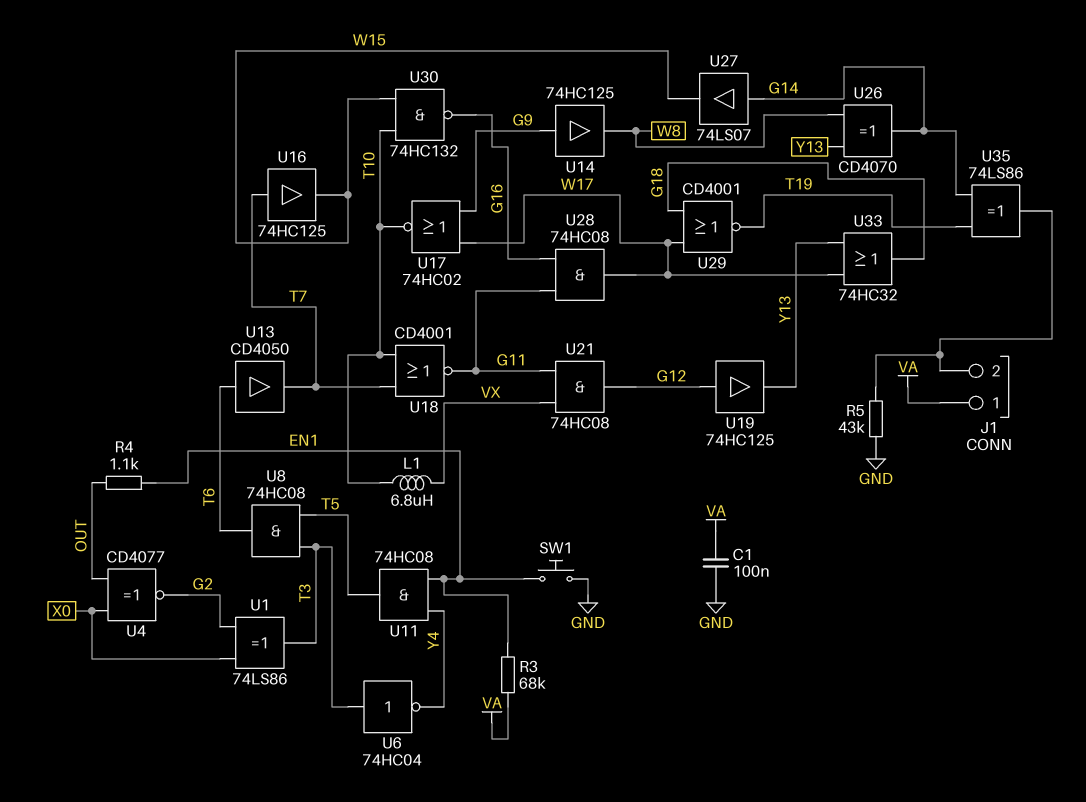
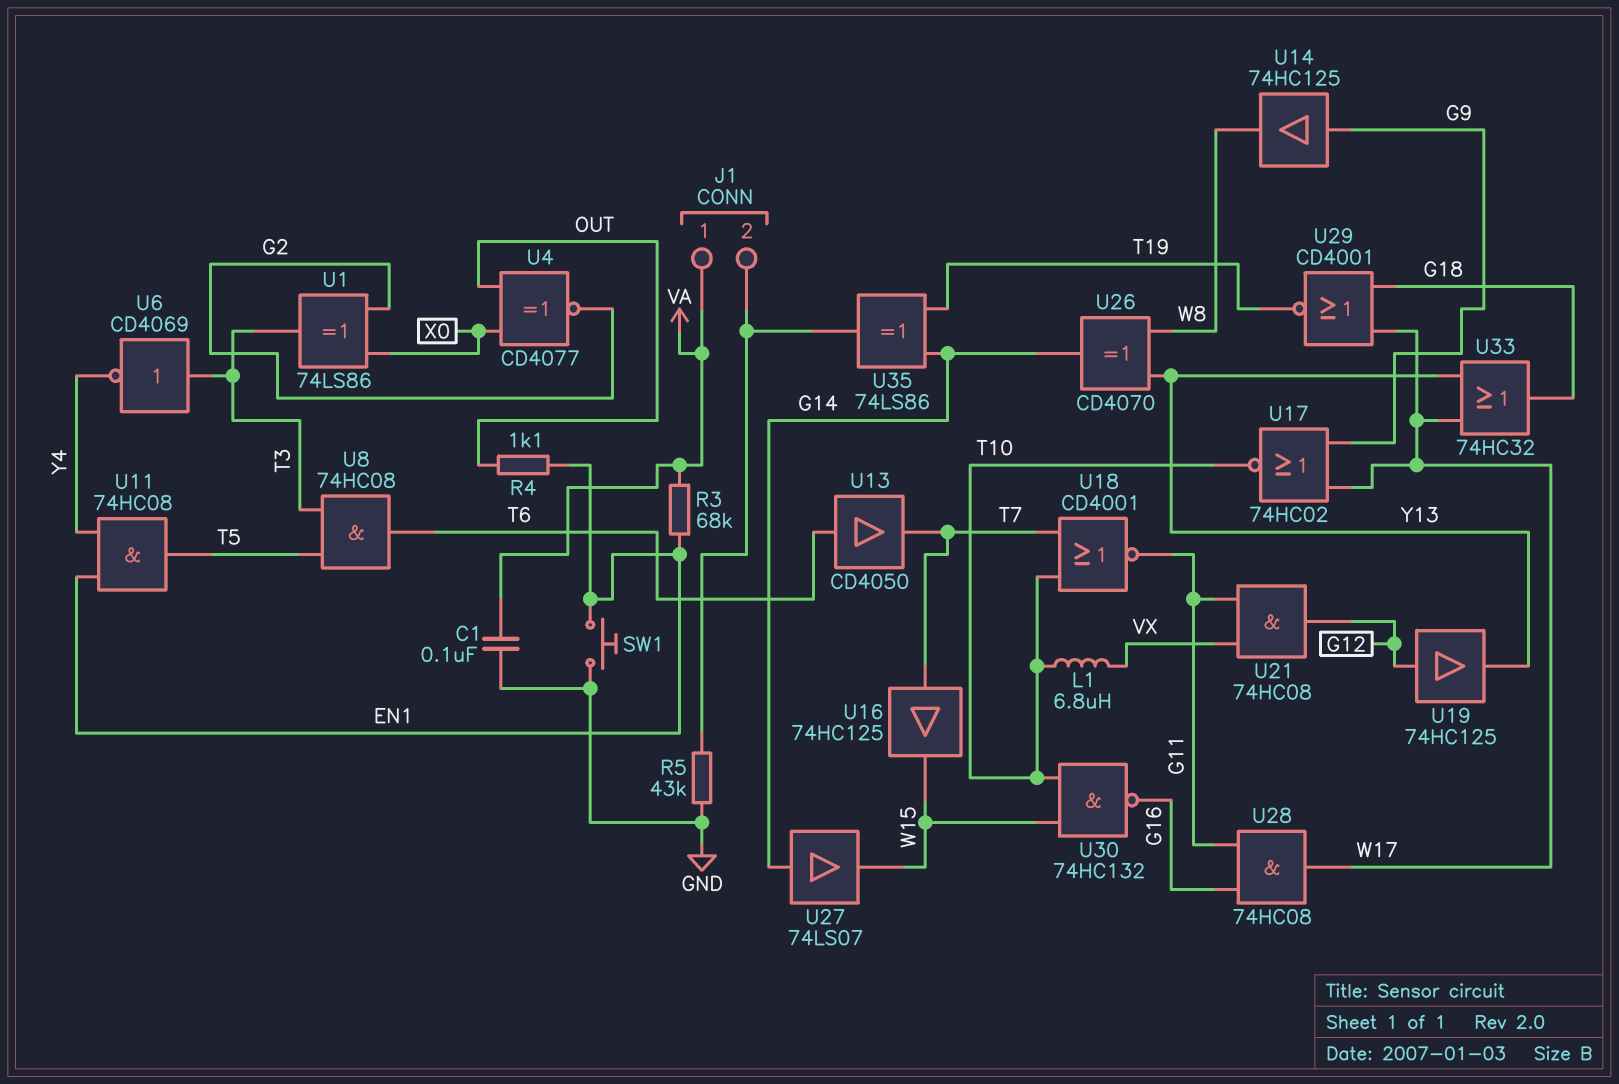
U6: NOT 74HC04 (in T3, out Y4) -> NOT CD4069 (in T3, out Y4)

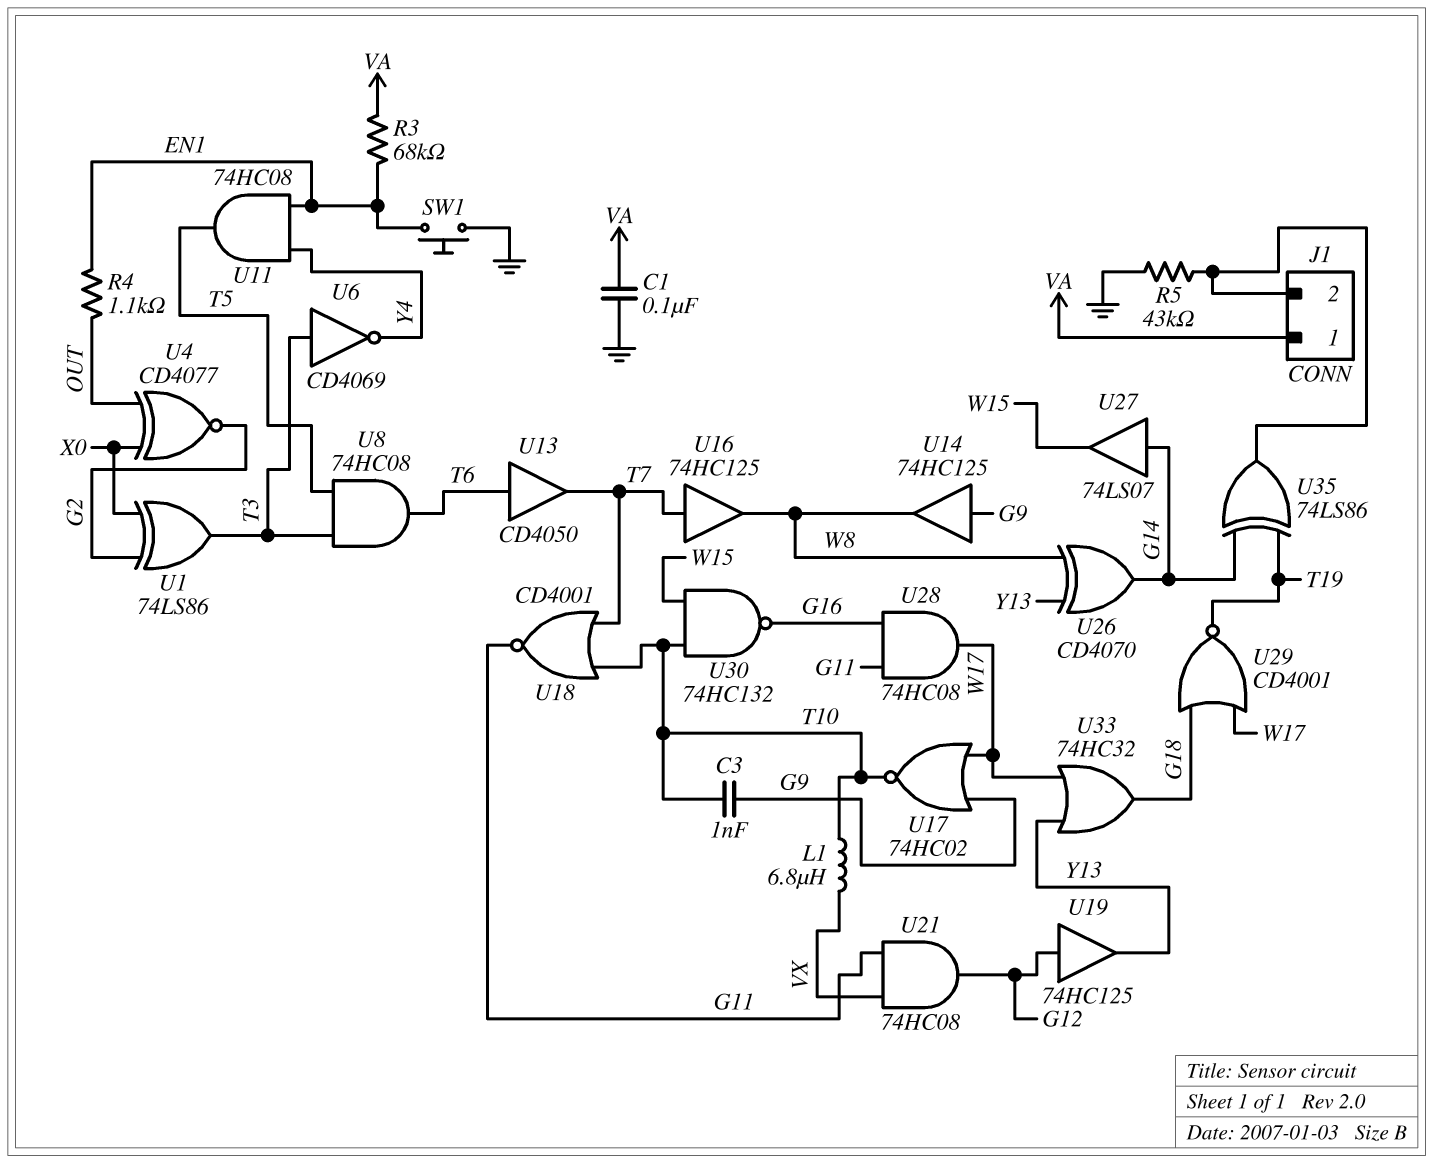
C3: none -> 1nF (G9, T10)
U16: buffer 74HC125 (in T7, out W15) -> buffer 74HC125 (in T7, out W8)

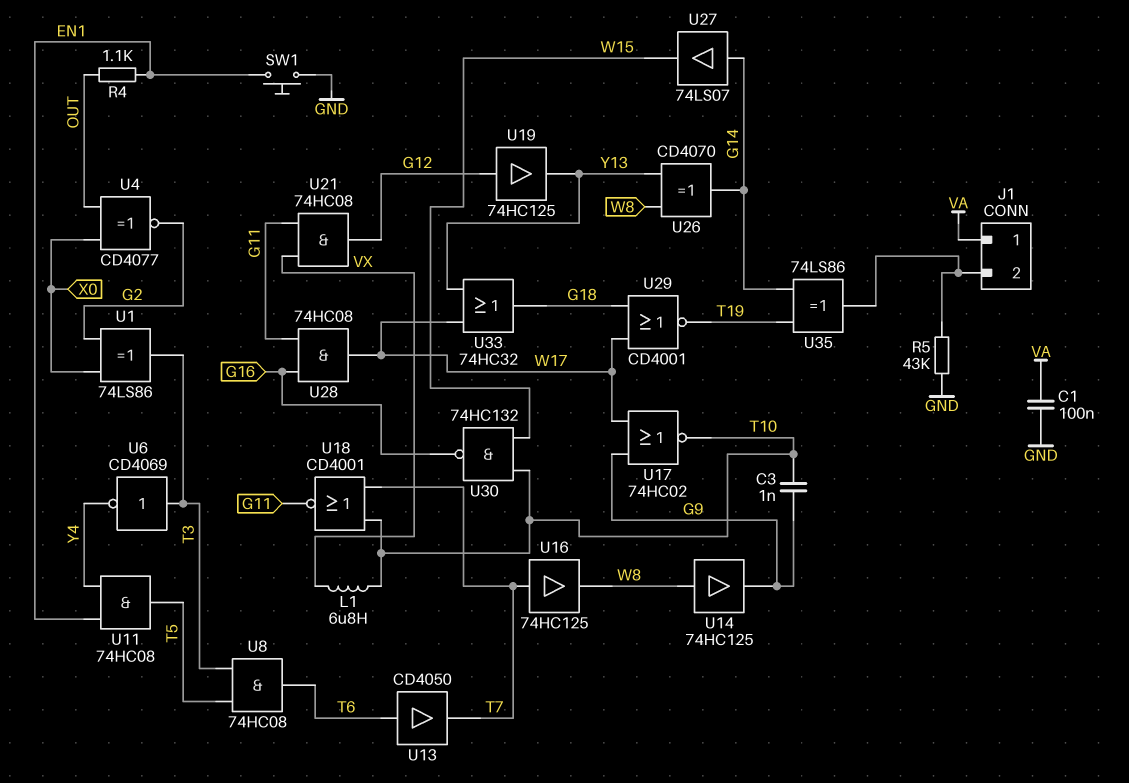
R3: 68k (EN1, VA) -> none
U14: buffer 74HC125 (in G9, out W8) -> buffer 74HC125 (in W8, out G9)

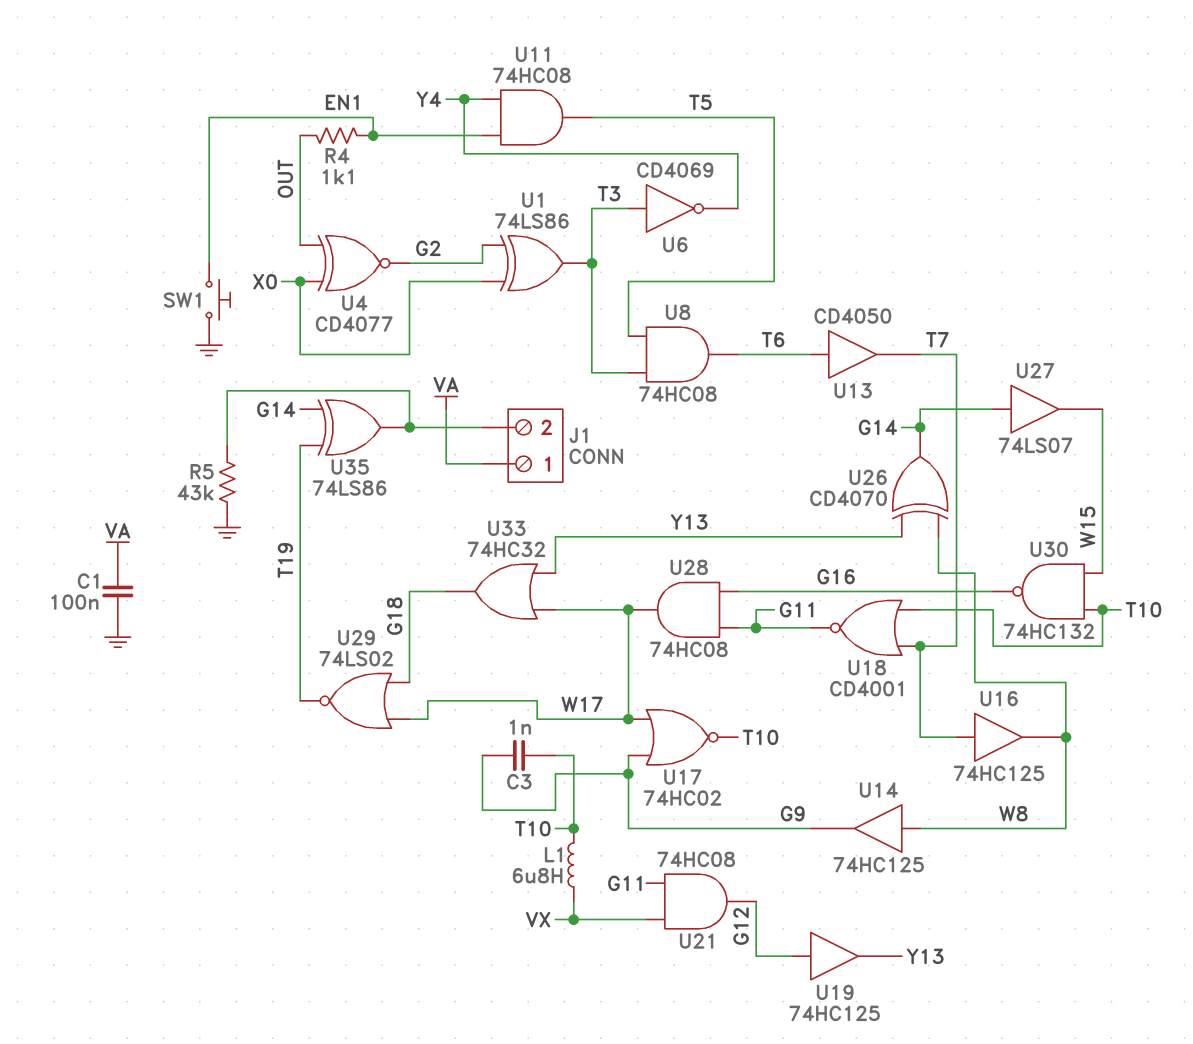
U29: NOR CD4001 (in G18, in W17, out T19) -> NOR 74LS02 (in G18, in W17, out T19)

